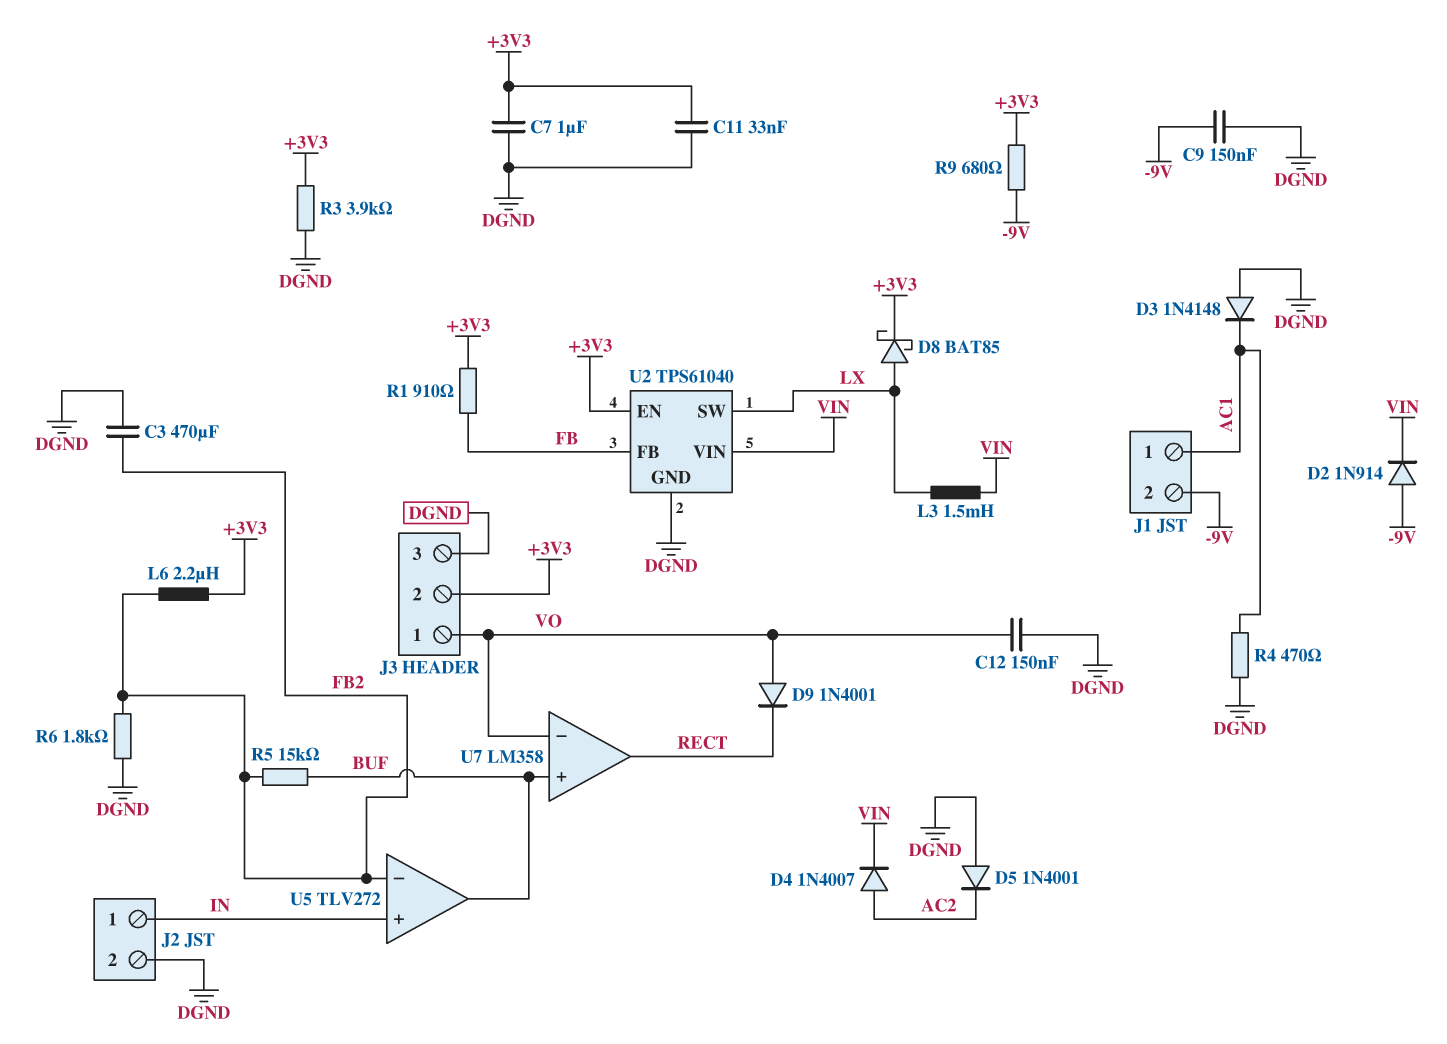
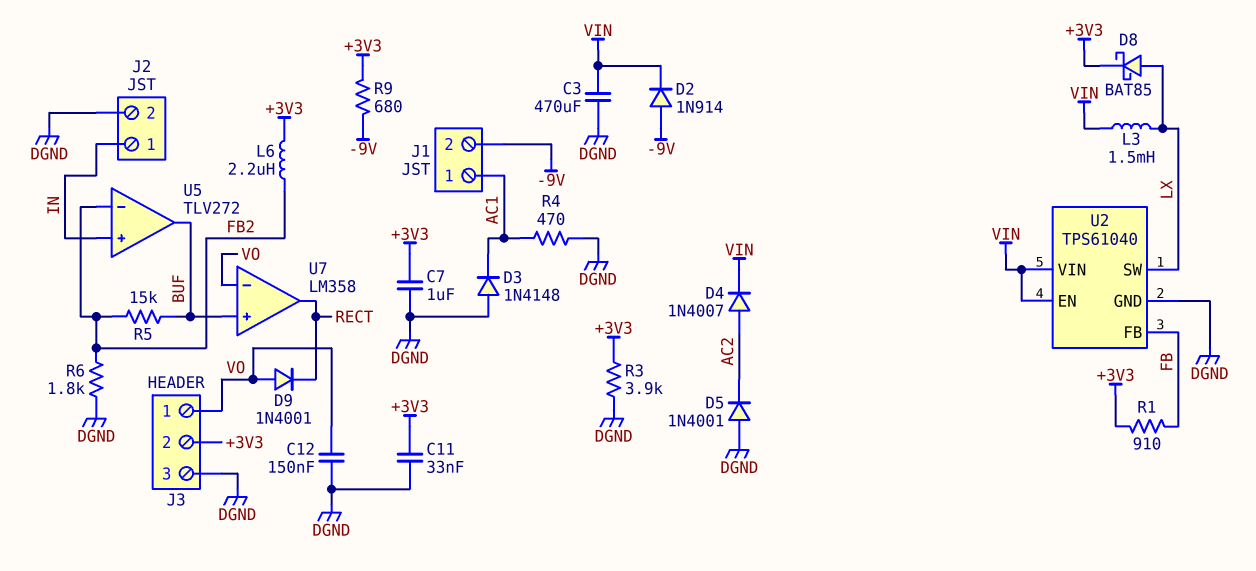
C3: 470uF (DGND, FB2) -> 470uF (DGND, VIN)
C9: 150nF (-9V, DGND) -> none
U2 pin EN: +3V3 -> VIN

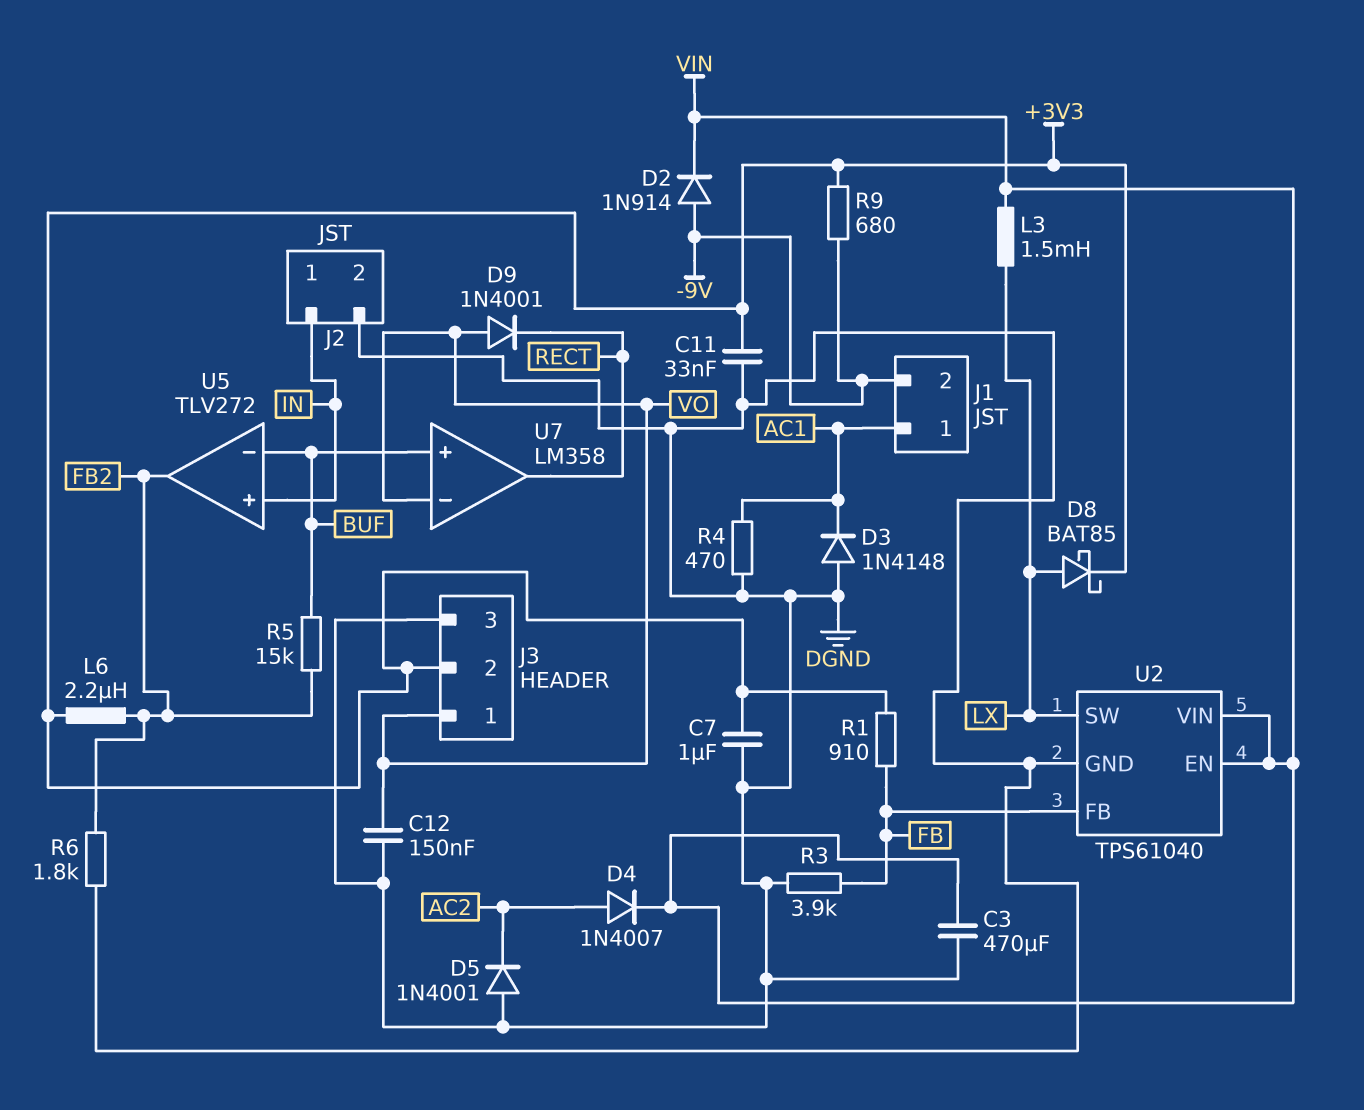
R3: 3.9k (+3V3, DGND) -> 3.9k (DGND, FB)
U5 pin in-: FB2 -> BUF
U5 pin out: BUF -> FB2

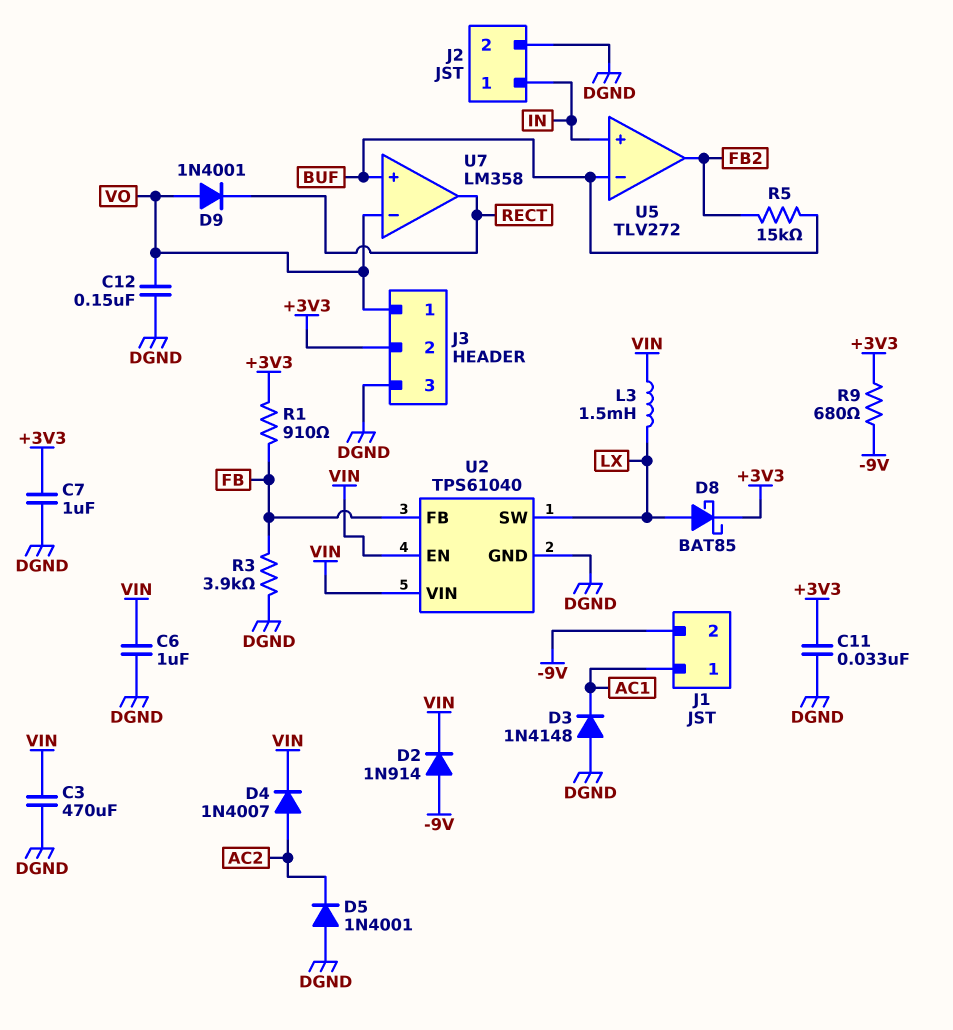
C6: none -> 1uF (DGND, VIN)
L6: 2.2uH (+3V3, FB2) -> none
R4: 470 (AC1, DGND) -> none
R6: 1.8k (DGND, FB2) -> none

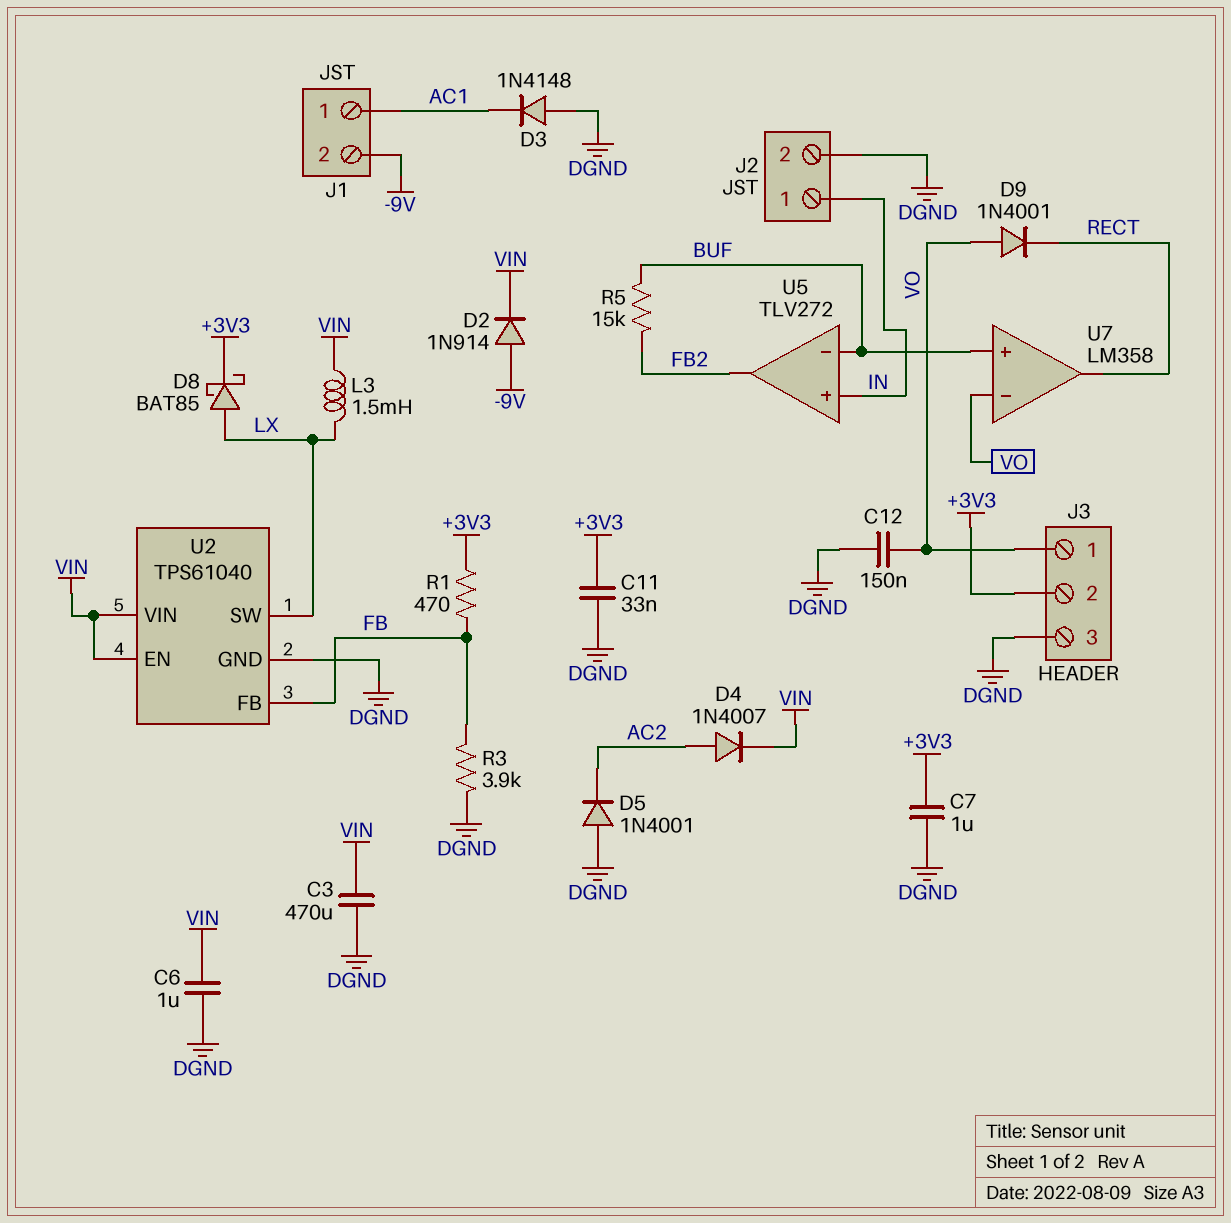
R1: 910 (+3V3, FB) -> 470 (+3V3, FB)
R9: 680 (+3V3, -9V) -> none

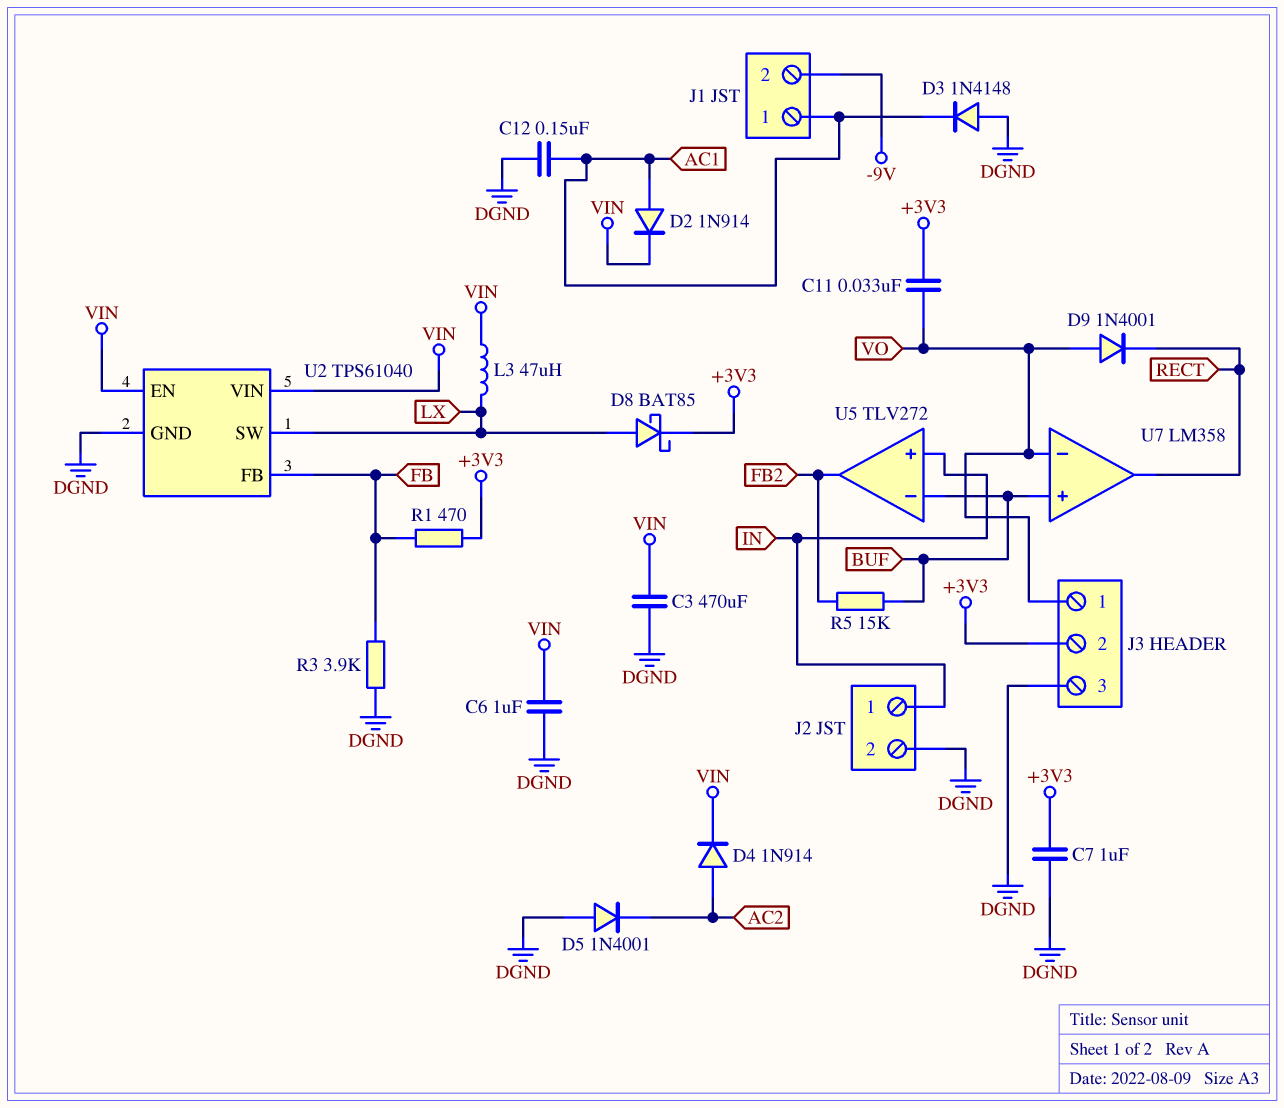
C11: 33nF (+3V3, DGND) -> 33nF (+3V3, VO)
C12: 150nF (DGND, VO) -> 150nF (AC1, DGND)
D2: diode 1N914 (A -9V, K VIN) -> diode 1N914 (A AC1, K VIN)
D4: diode 1N4007 (A AC2, K VIN) -> diode 1N914 (A AC2, K VIN)
L3: 1.5mH (LX, VIN) -> 47uH (LX, VIN)

